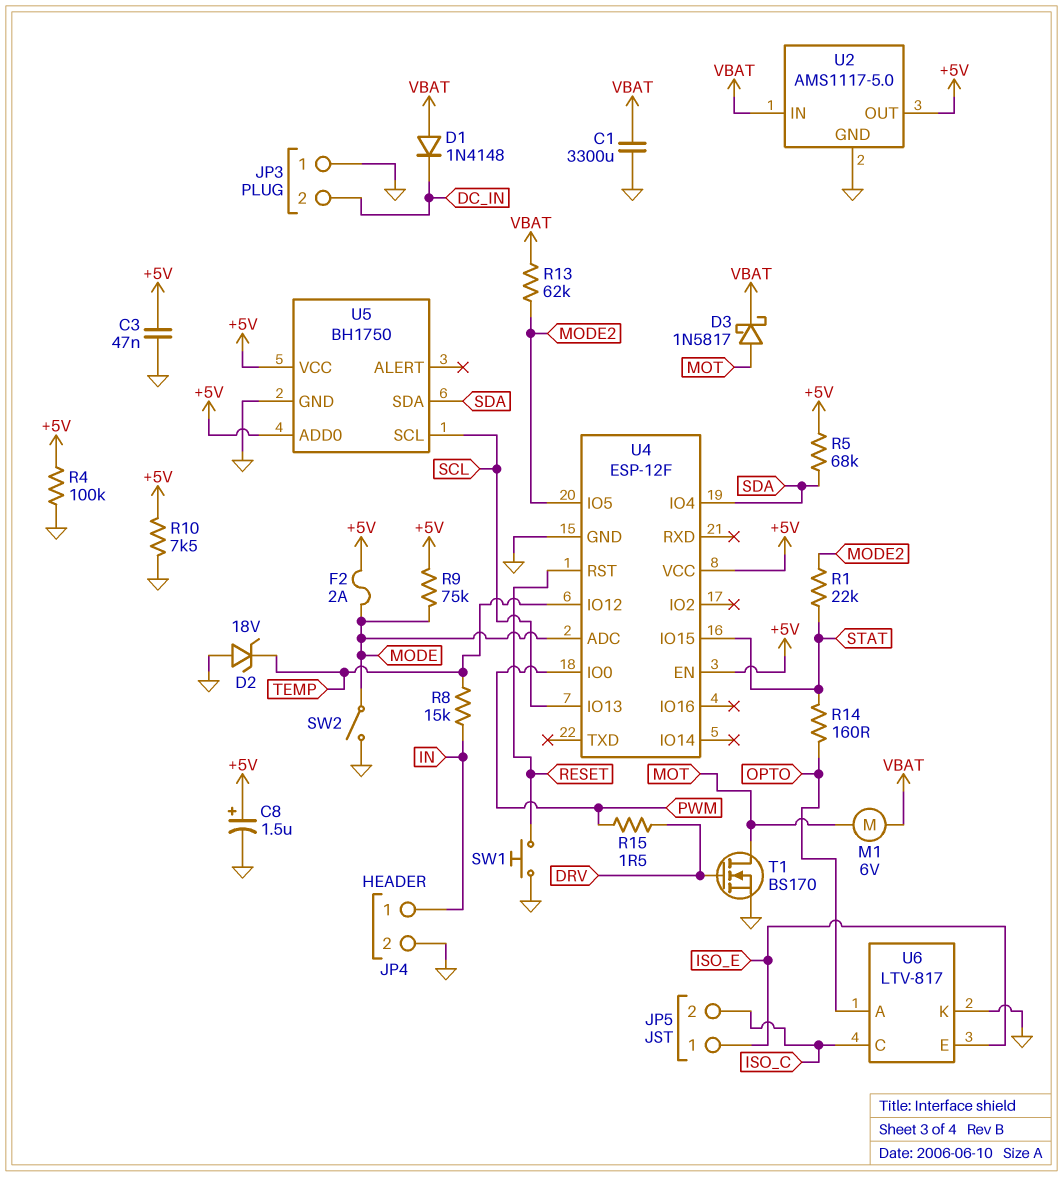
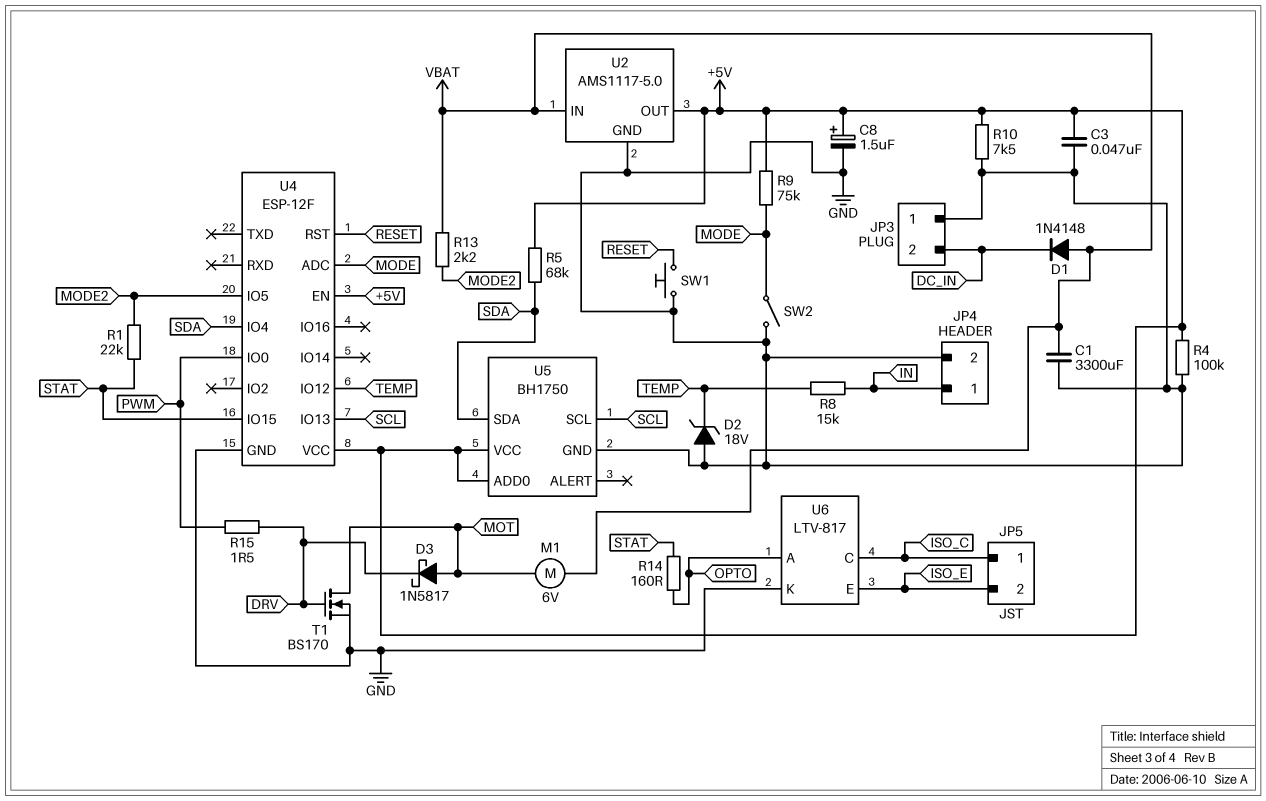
D3: schottky 1N5817 (A MOT, K VBAT) -> schottky 1N5817 (A MOT, K DRV)
F2: 2A (+5V, MODE) -> none
JP5 pin 1: ISO_E -> ISO_C
JP5 pin 2: ISO_C -> ISO_E
R13: 62k (MODE2, VBAT) -> 2.2k (MODE2, VBAT)

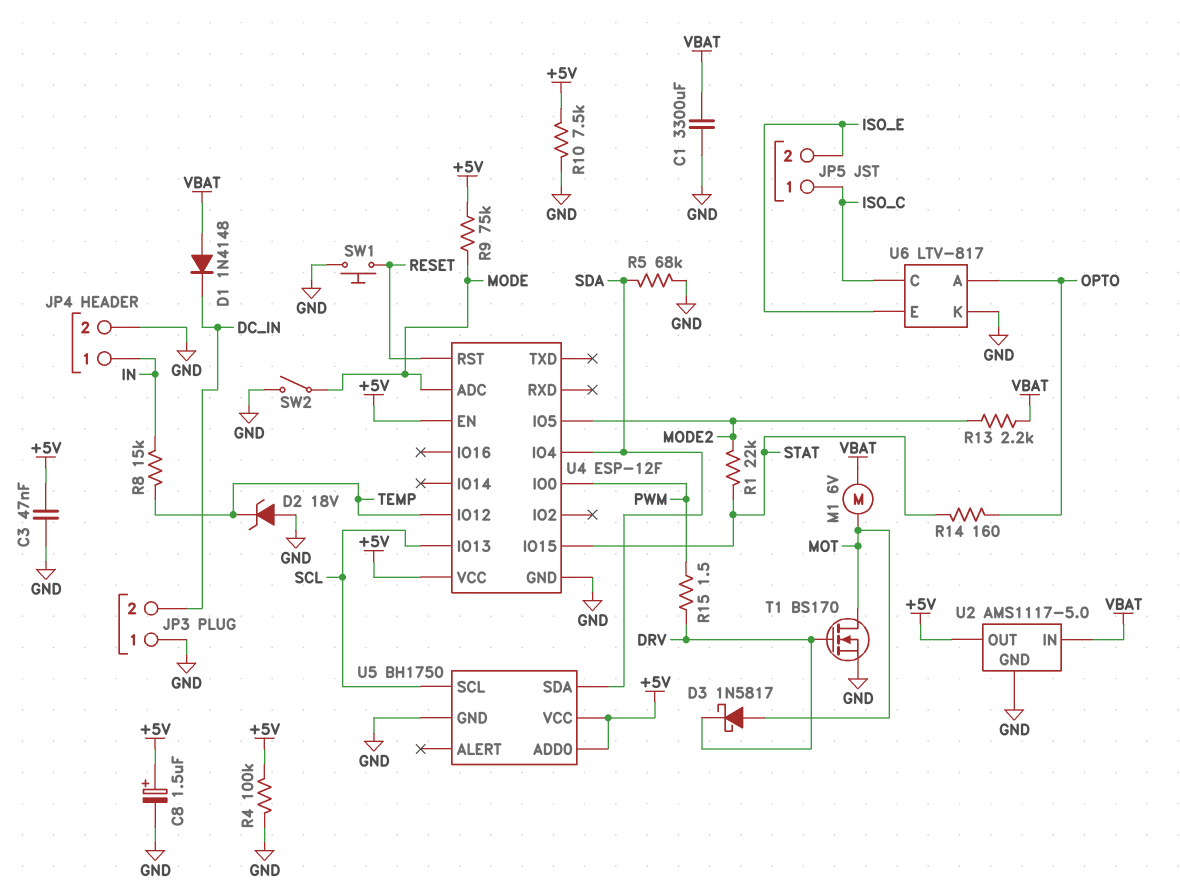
R5: 68k (+5V, SDA) -> 68k (GND, SDA)

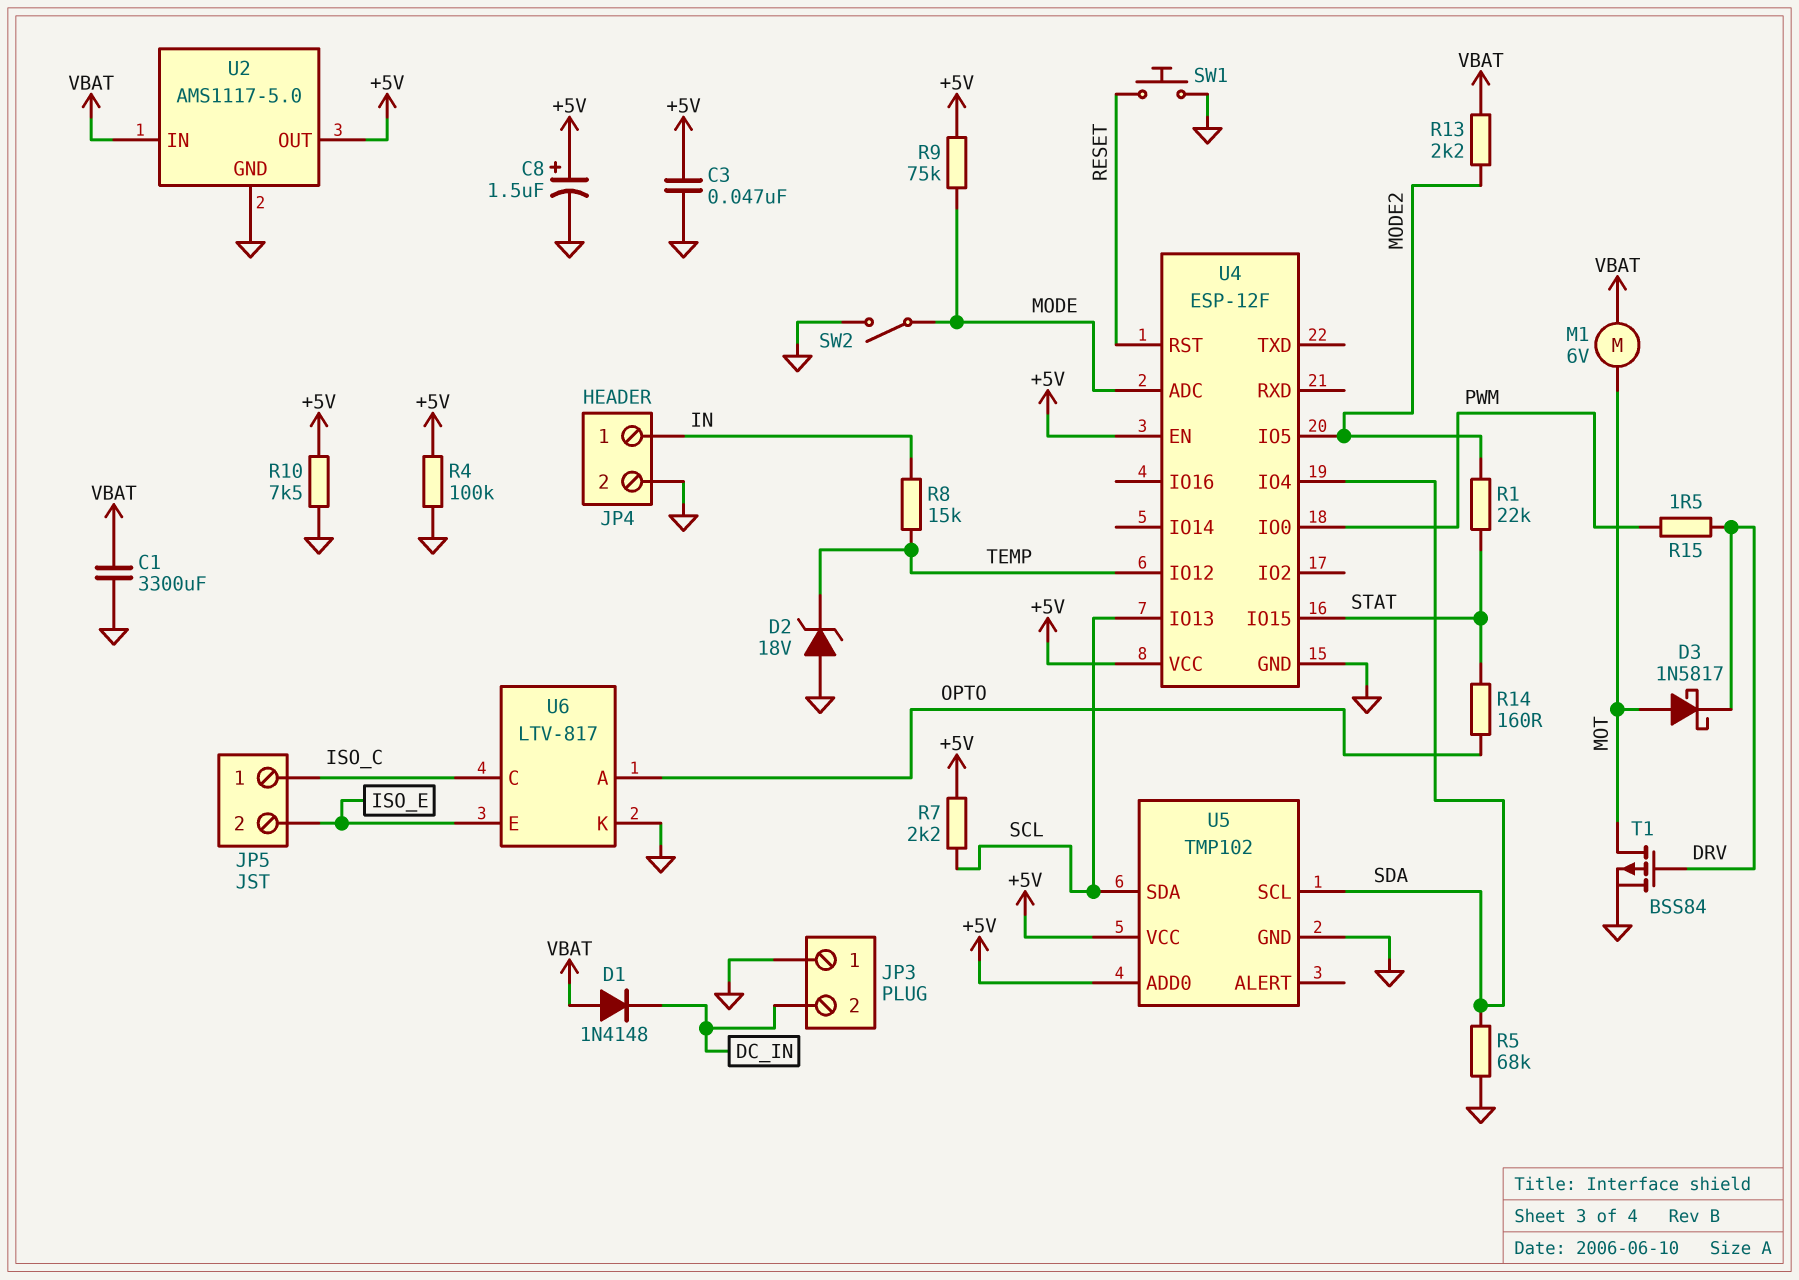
R7: none -> 2.2k (+5V, SCL)
T1: NMOS BS170 (G DRV, D MOT, S GND) -> PMOS BSS84 (G DRV, D MOT, S GND)
U5: BH1750 -> TMP102
U5 pin SCL: SCL -> SDA
U5 pin SDA: SDA -> SCL

